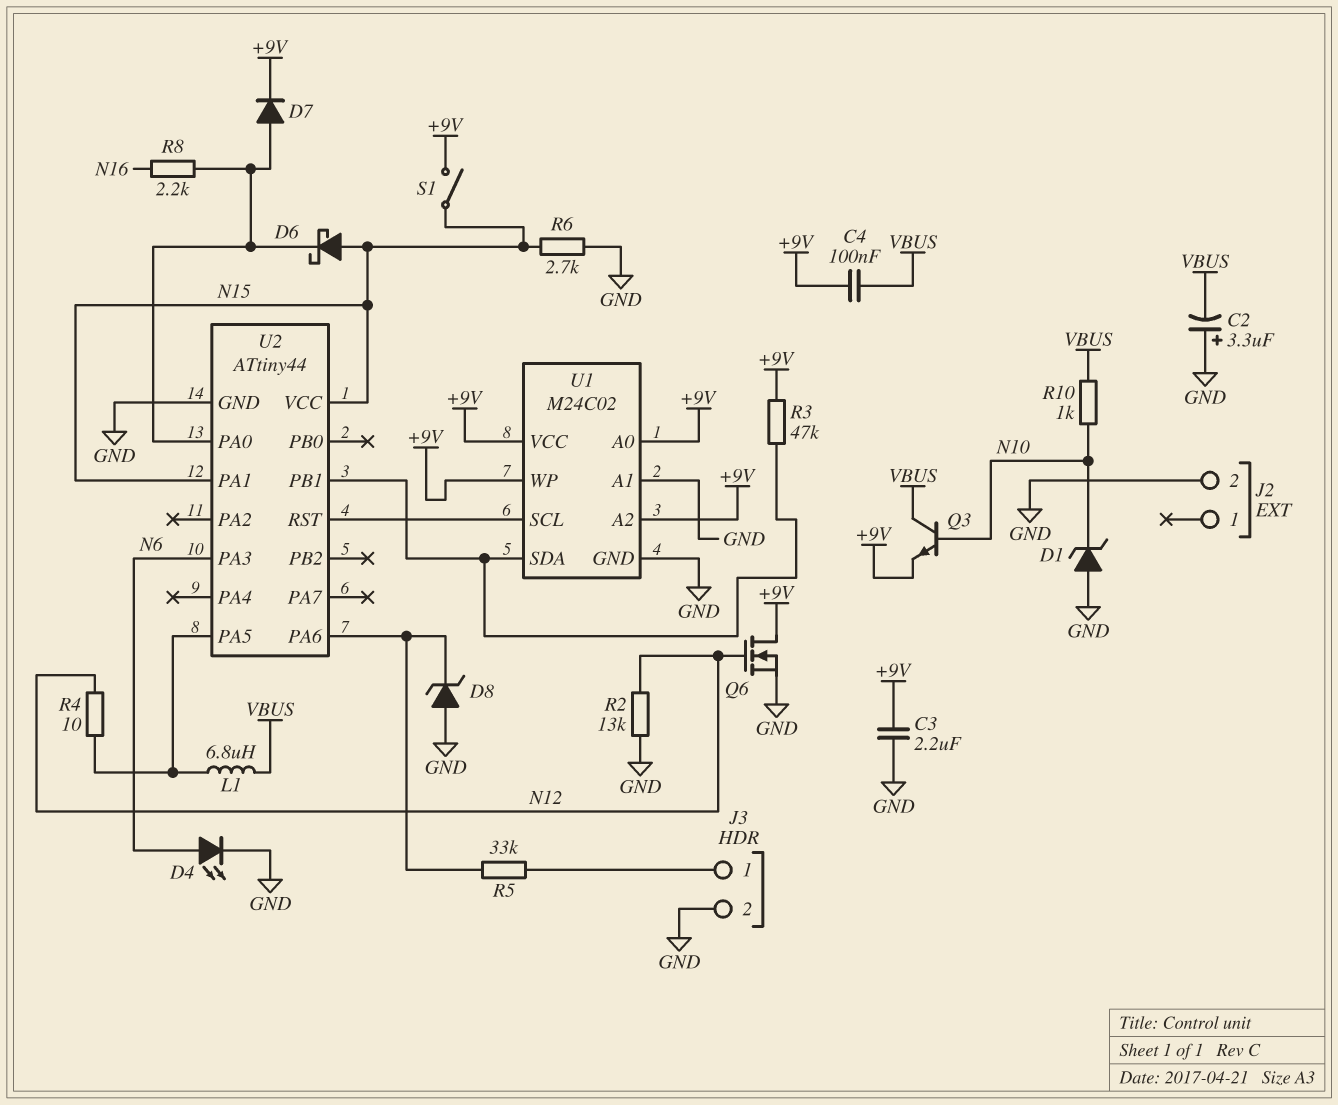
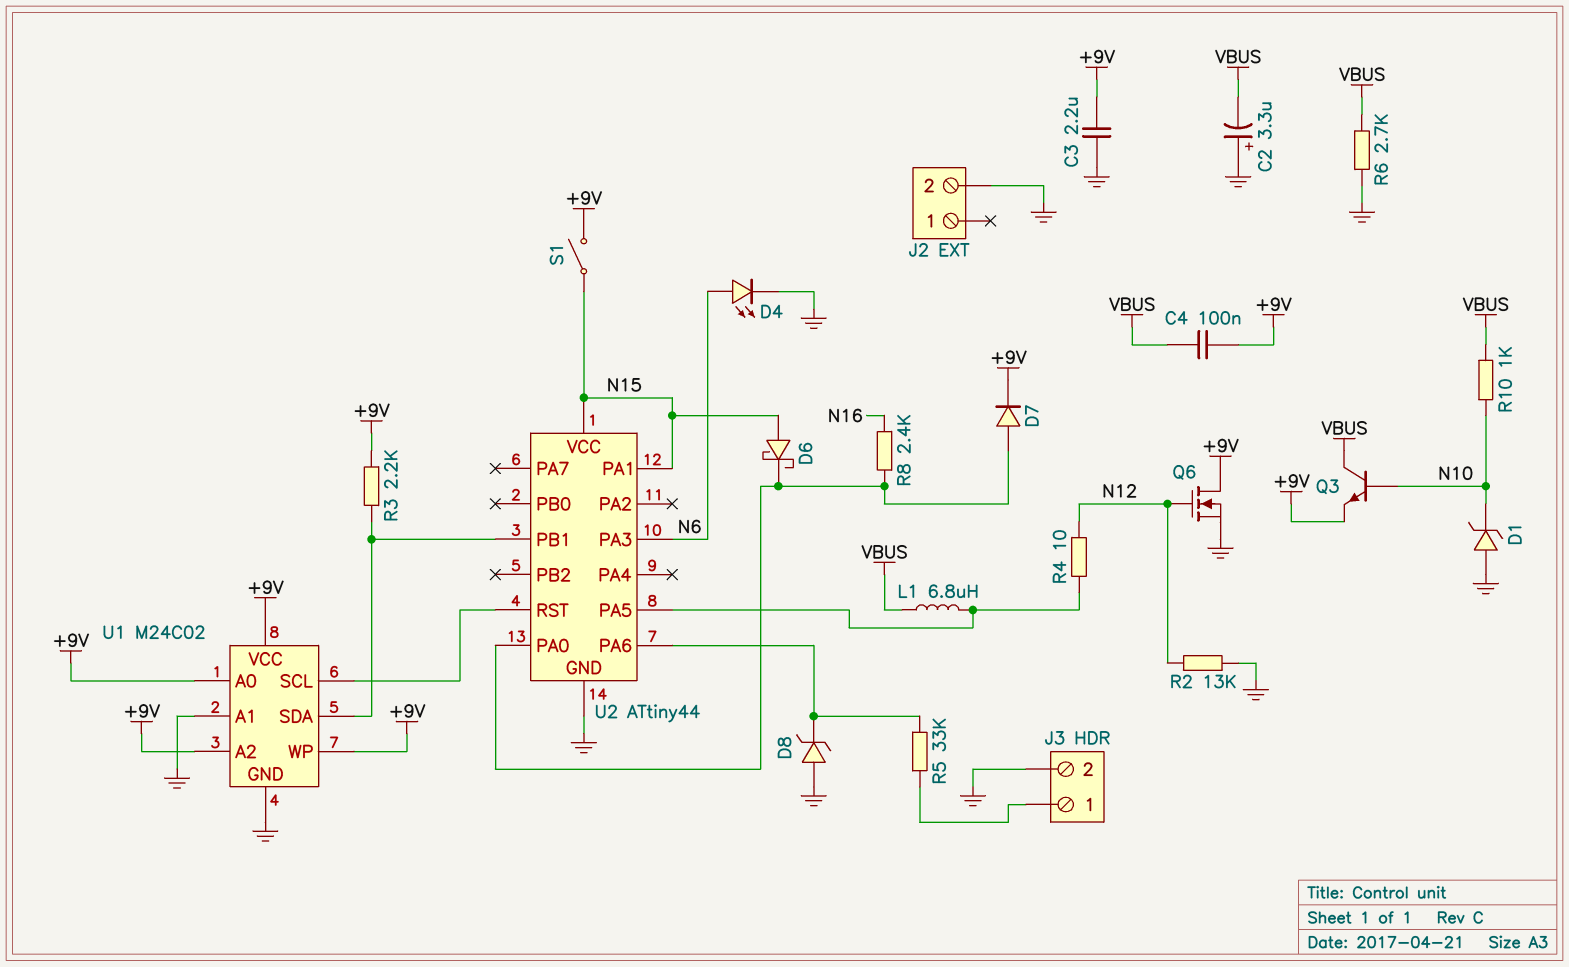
R3: 47k (+9V, U1/SDA) -> 2.2k (+9V, U1/SDA)
R6: 2.7k (GND, N15) -> 2.7k (GND, VBUS)
R8: 2.2k (N16, U2/PA0) -> 2.4k (N16, U2/PA0)

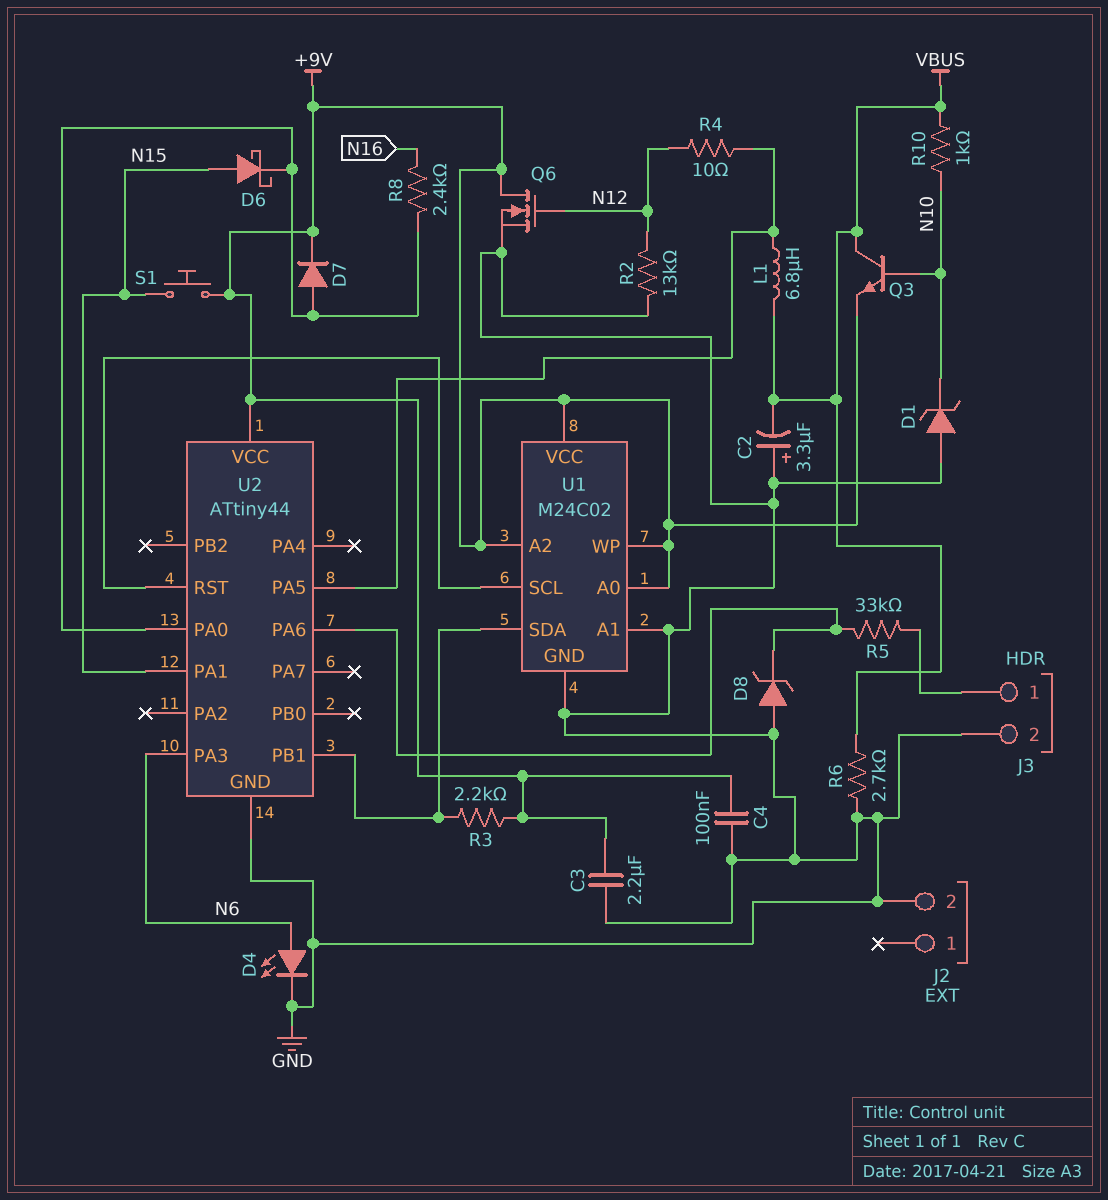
C4: 100nF (+9V, VBUS) -> 100nF (+9V, GND)
S1: switch (+9V, N15) -> button (+9V, N15)
U2 pin VCC: N15 -> +9V

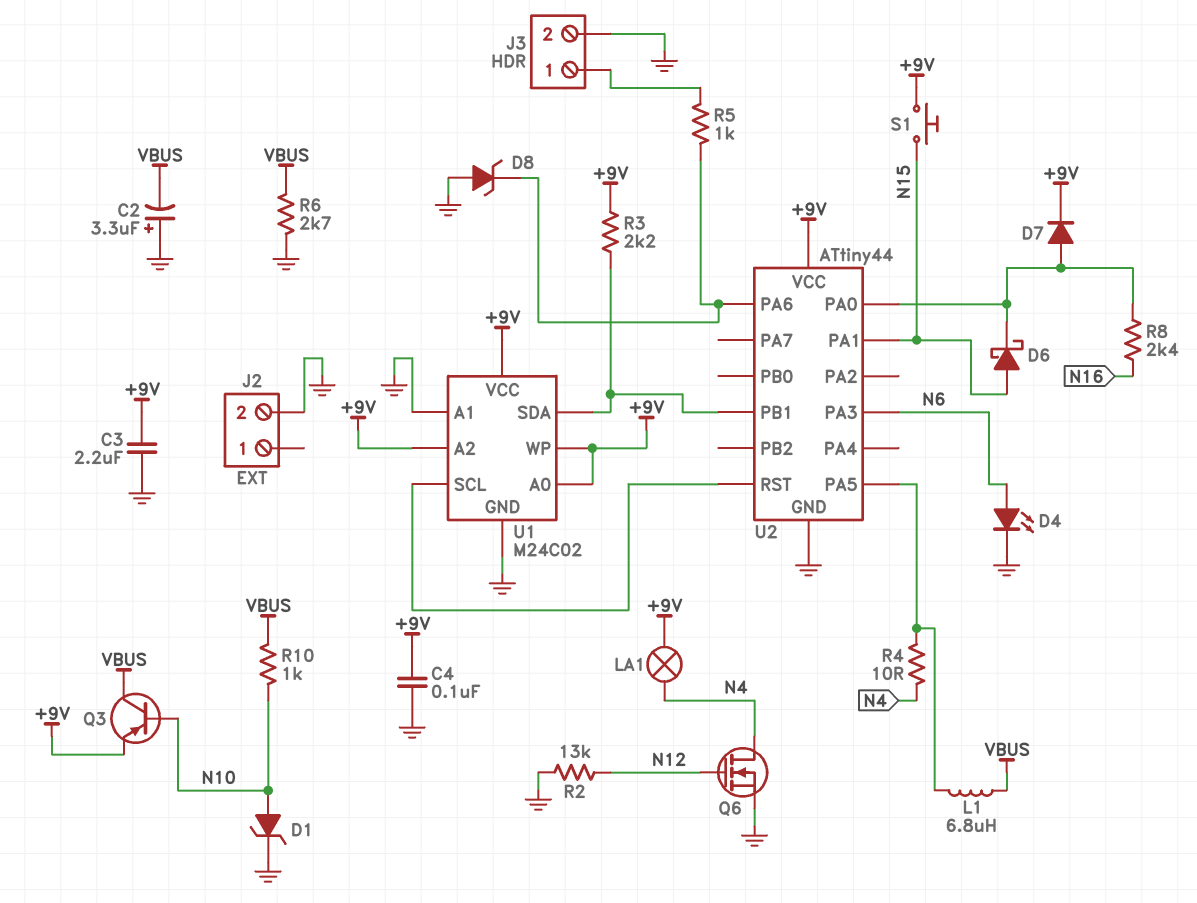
D1: zener (A GND, K N10) -> zener (A N10, K GND)
LA1: none -> lamp (+9V, N4)
Q3: NPN (B N10, C VBUS, E +9V) -> PNP (B N10, C VBUS, E +9V)
Q6: NMOS (G N12, D +9V, S GND) -> NMOS (G N12, D N4, S GND)
R4: 10 (N12, U2/PA5) -> 10 (N4, U2/PA5)
R5: 33k (J3/1, U2/PA6) -> 1k (J3/1, U2/PA6)

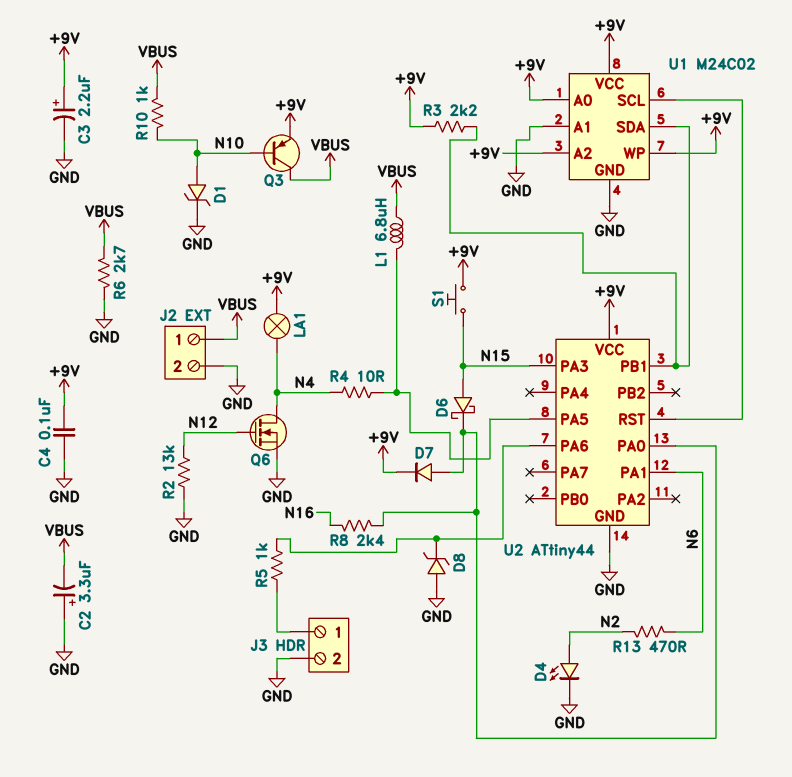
C3: 2.2uF (+9V, GND) -> 2.2uF (plus +9V, minus GND)
D4: LED (A N6, K GND) -> LED (A N2, K GND)
J2 pin 1: none -> VBUS
R13: none -> 470 (N2, N6)
U2 pin PA1: N15 -> N6
U2 pin PA3: N6 -> N15

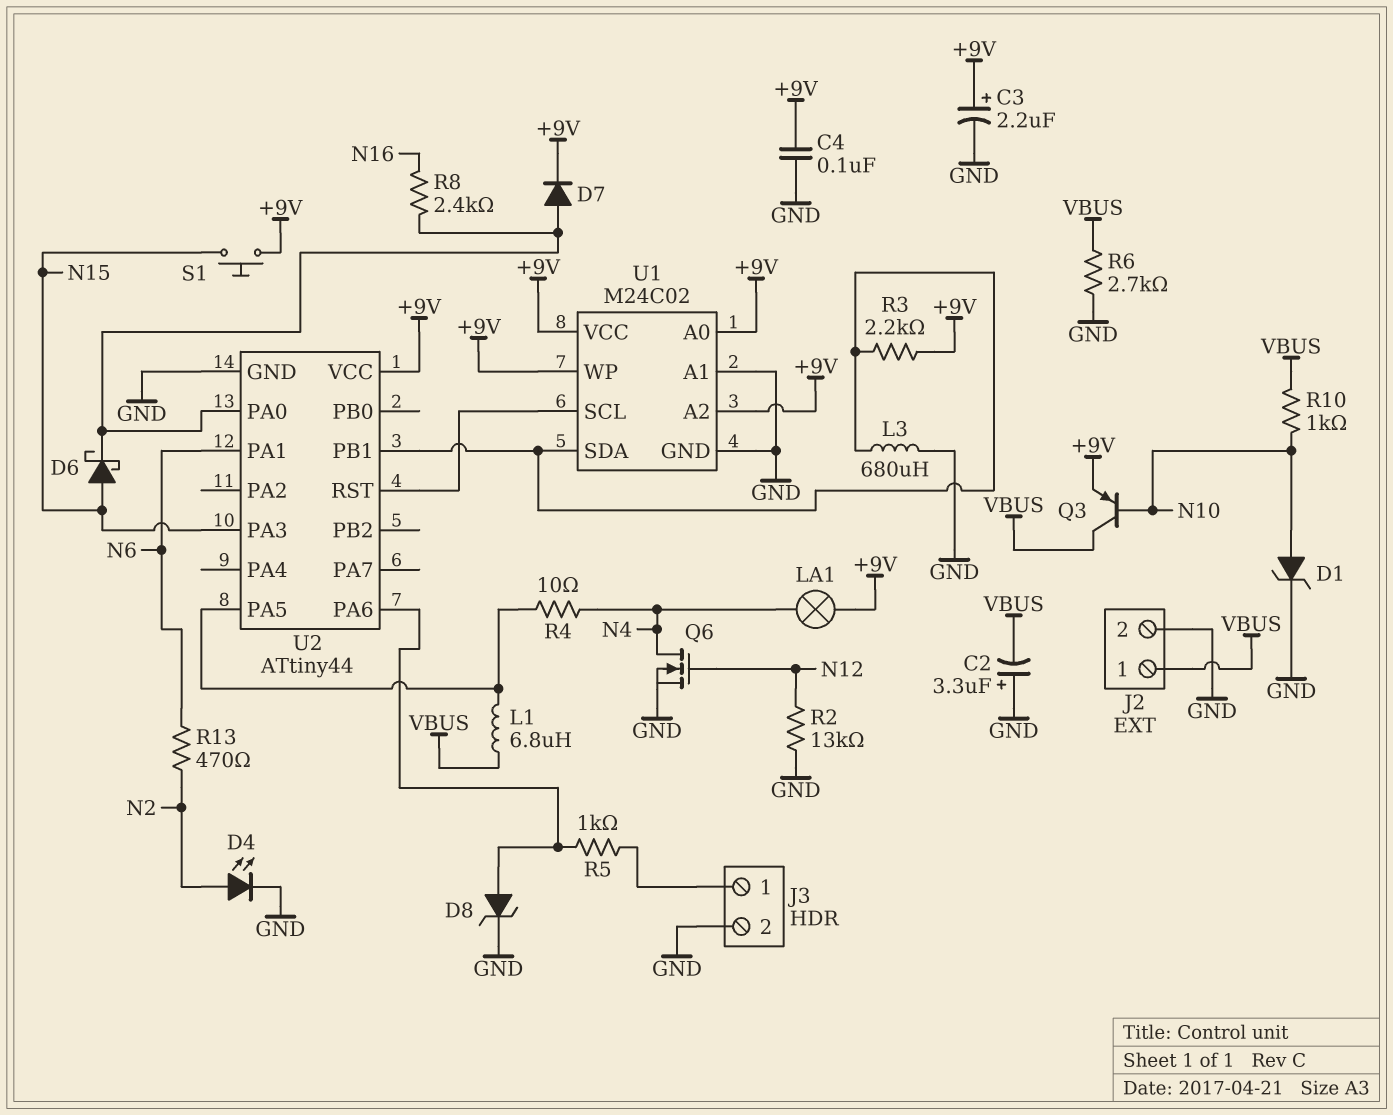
D8: zener (A GND, K U2/PA6) -> zener (A U2/PA6, K GND)
L3: none -> 680uH (GND, U1/SDA)

